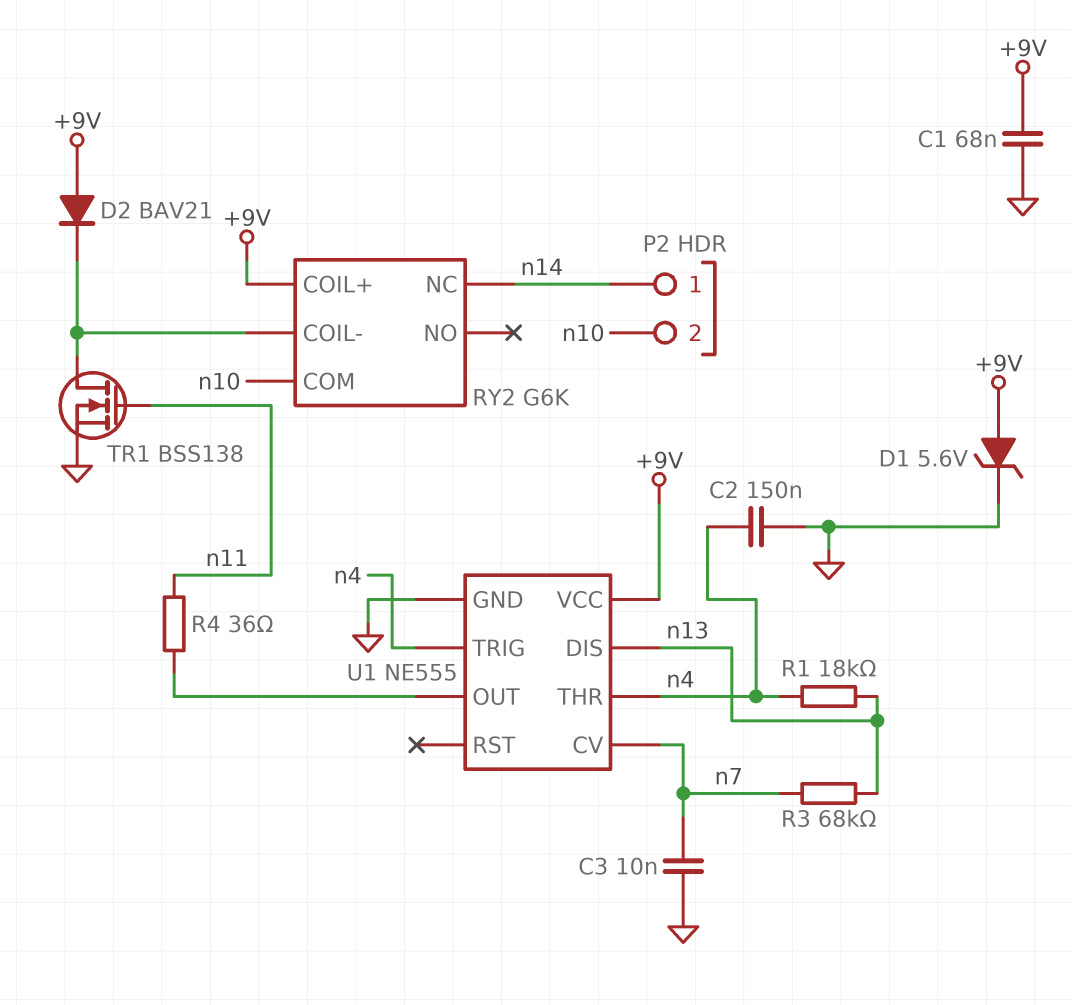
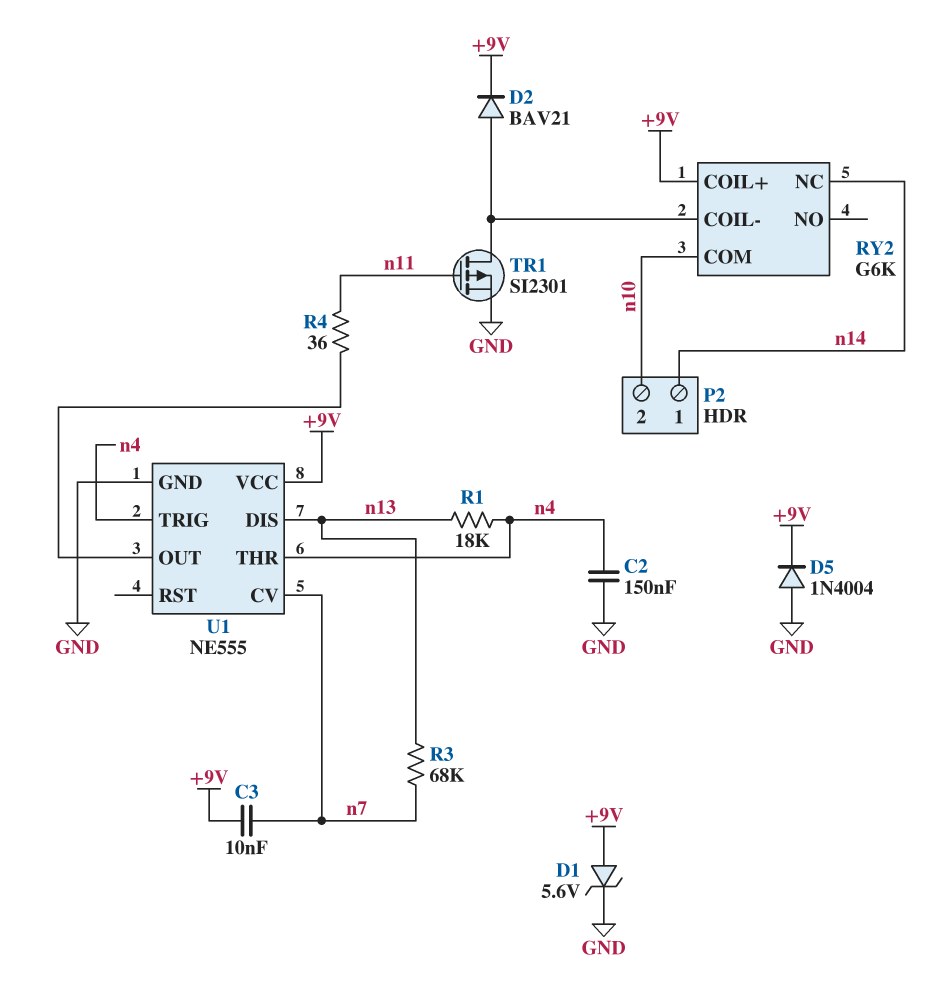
C1: 68nF (+9V, GND) -> none
C3: 10nF (GND, n7) -> 10nF (+9V, n7)
D2: diode BAV21 (A +9V, K RY2/COIL-) -> diode BAV21 (A RY2/COIL-, K +9V)
D5: none -> diode 1N4004 (A GND, K +9V)
TR1: NMOS BSS138 (G n11, D RY2/COIL-, S GND) -> PMOS SI2301 (G n11, D RY2/COIL-, S GND)

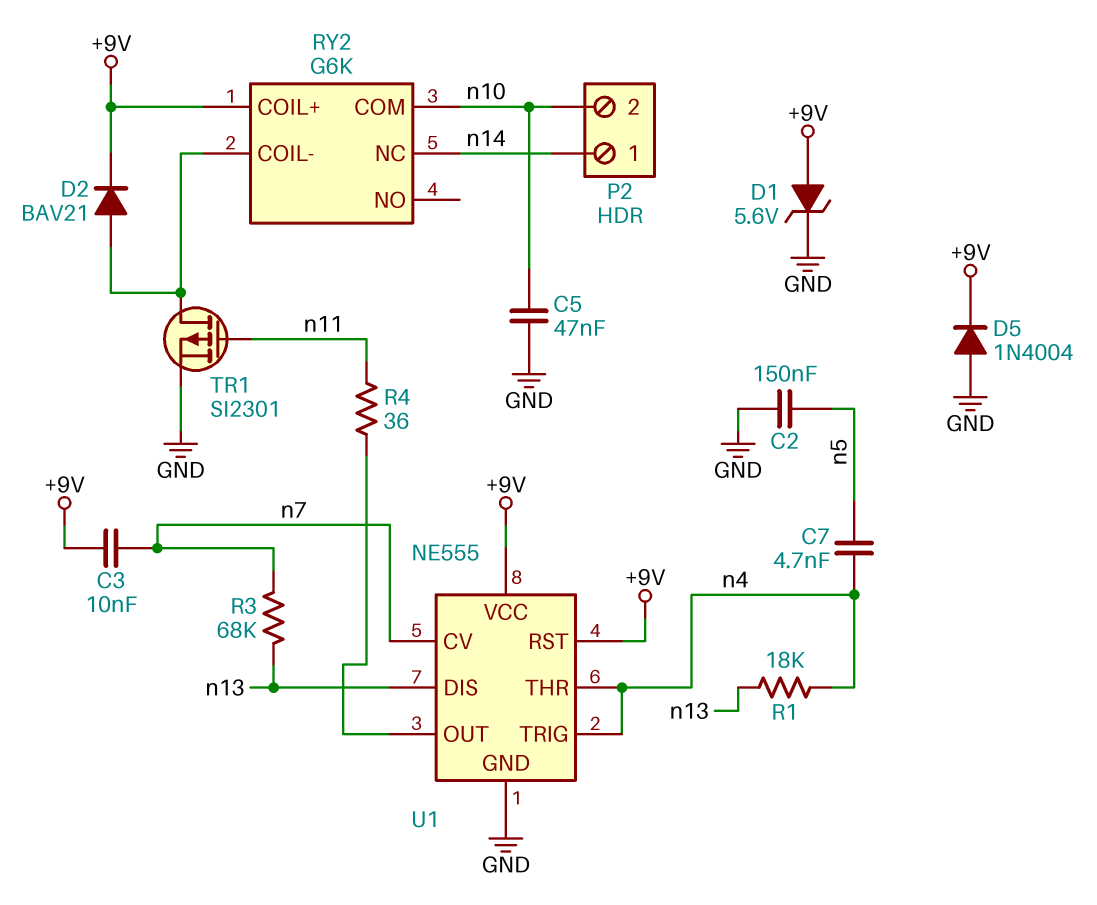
C2: 150nF (GND, n4) -> 150nF (GND, n5)
C5: none -> 47nF (GND, n10)
C7: none -> 4.7nF (n4, n5)
U1 pin RST: none -> +9V

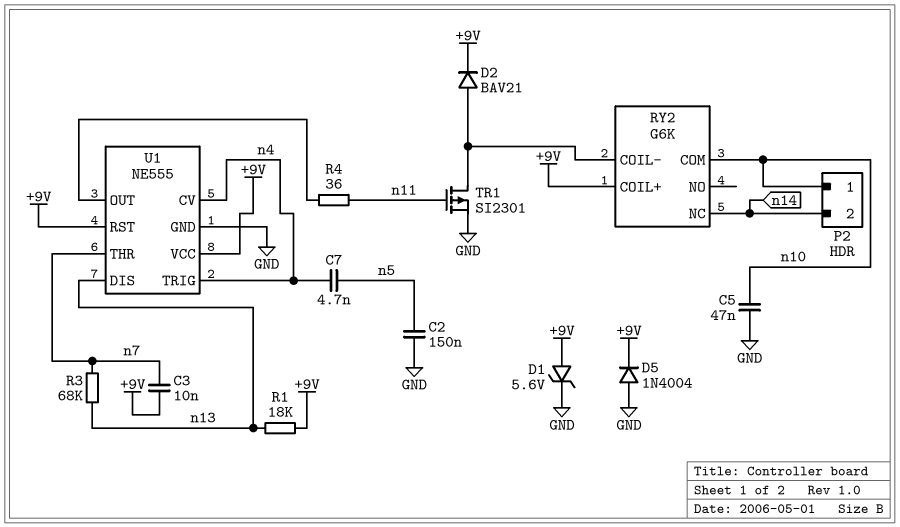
P2 pin 1: n14 -> n10
P2 pin 2: n10 -> n14
R1: 18k (n4, n13) -> 18k (+9V, n13)
U1 pin CV: n7 -> n4
U1 pin THR: n4 -> n7

